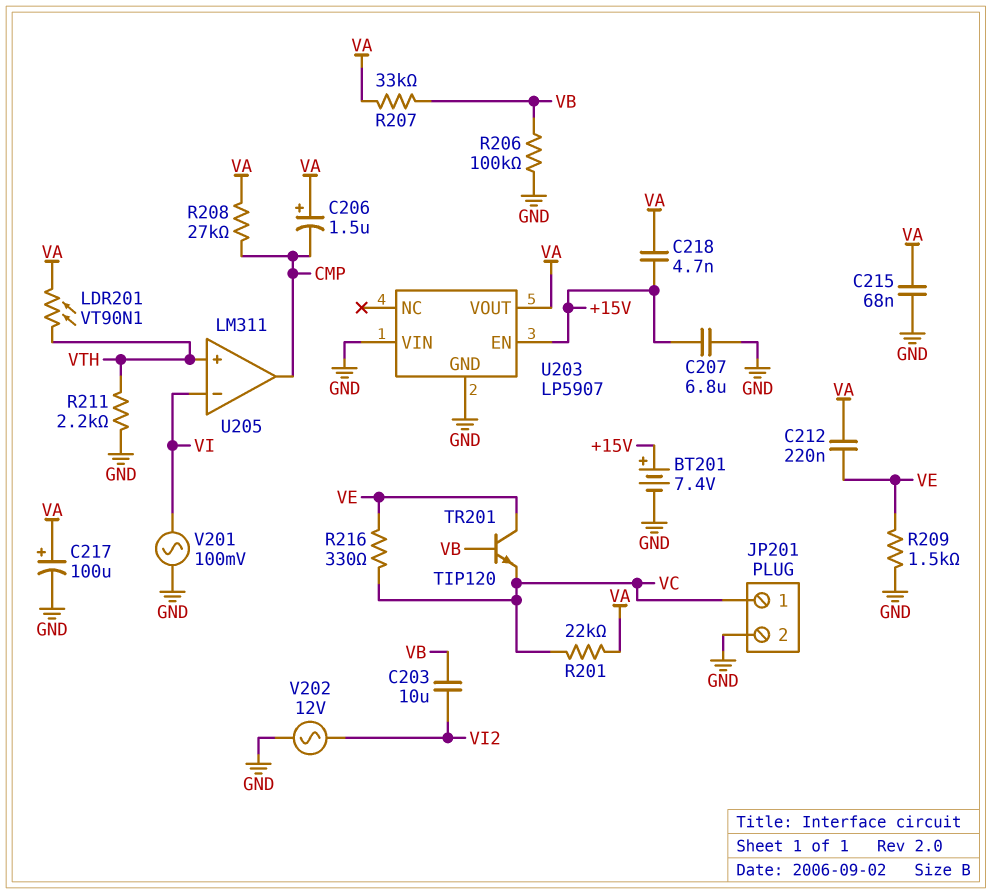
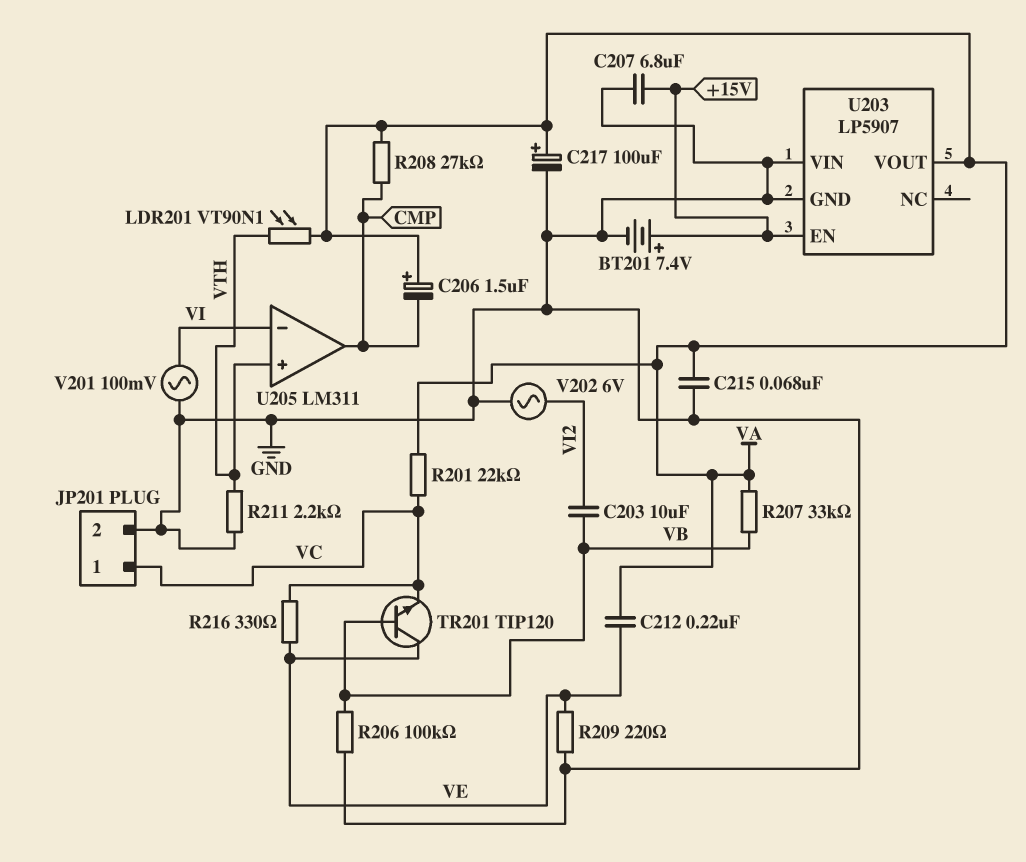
C218: 4.7nF (+15V, VA) -> none
R209: 1.5k (GND, VE) -> 220 (GND, VE)
V202: AC 12V (GND, VI2) -> AC 6V (GND, VI2)

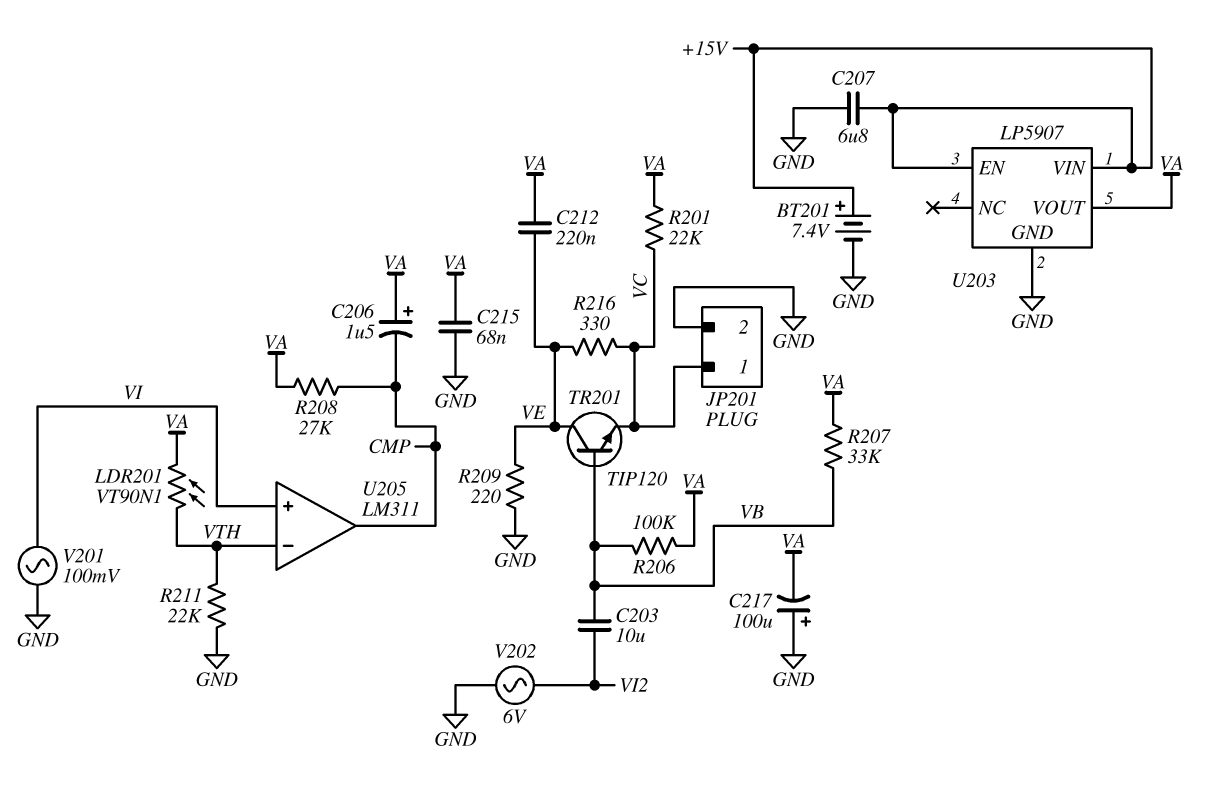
C217: 100uF (plus VA, minus GND) -> 100uF (plus GND, minus VA)
R206: 100k (GND, VB) -> 100k (VA, VB)
R211: 2.2k (GND, VTH) -> 22k (GND, VTH)
U203 pin VIN: GND -> +15V
U205 pin in+: VTH -> VI
U205 pin in-: VI -> VTH

